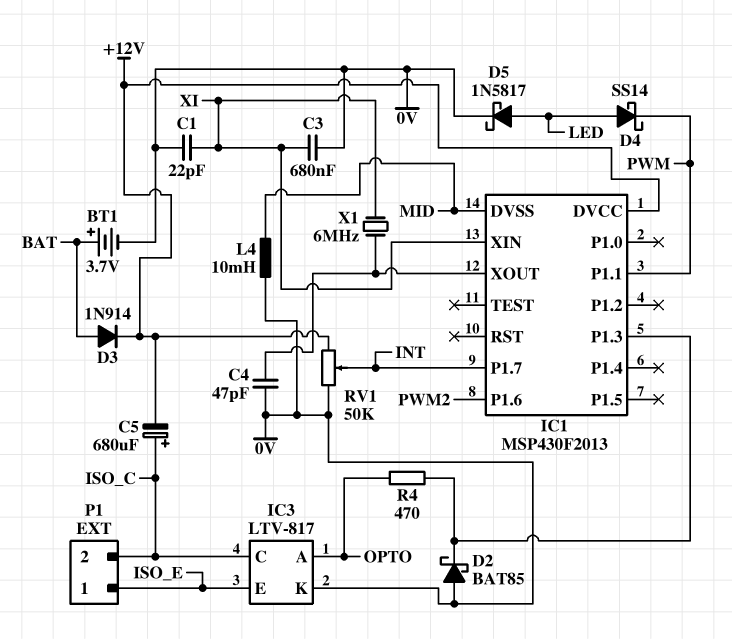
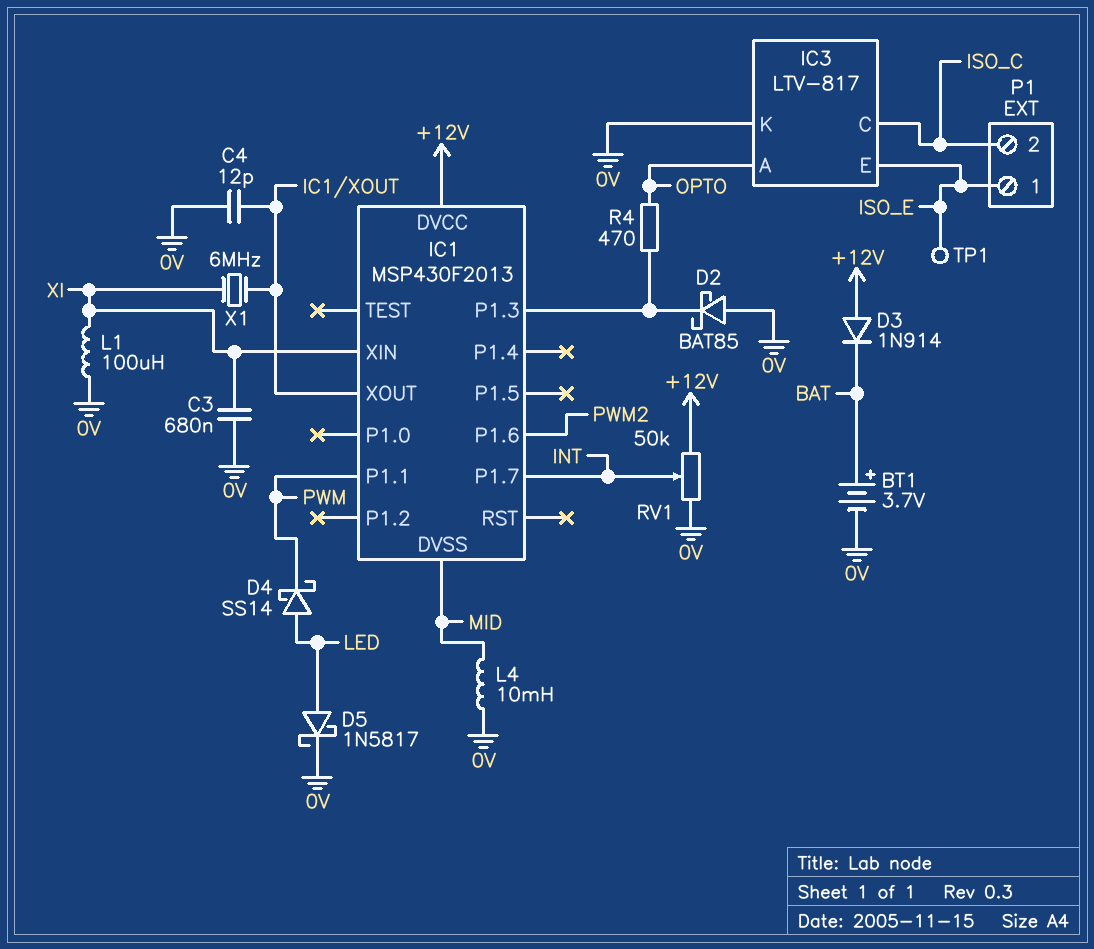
C1: 22pF (0V, XI) -> none
C4: 47pF (0V, IC1/XOUT) -> 12pF (0V, IC1/XOUT)
C5: 680uF (plus ISO_C, minus +12V) -> none
D3: diode 1N914 (A BAT, K +12V) -> diode 1N914 (A +12V, K BAT)
L1: none -> 100uH (0V, XI)
TP1: none -> test point (ISO_E)

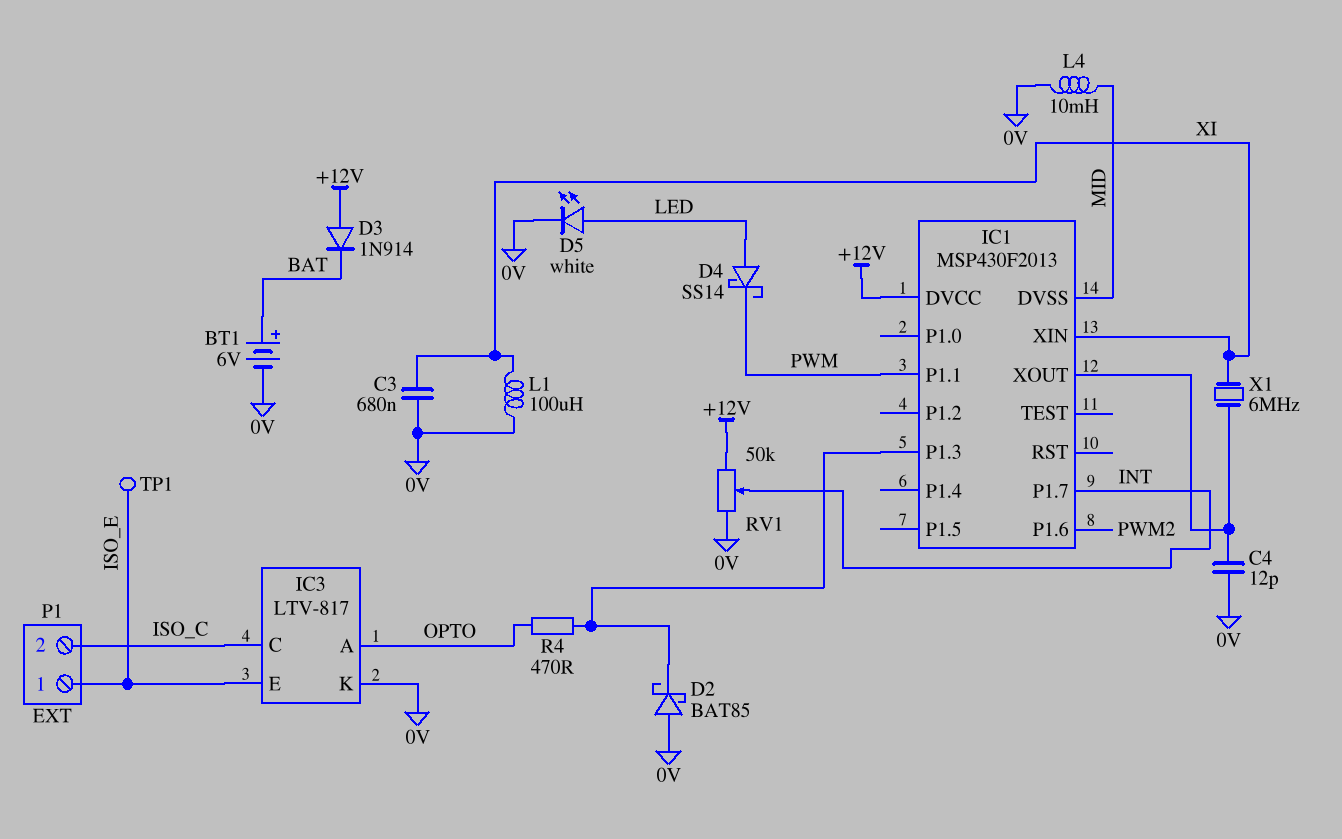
BT1: 3.7V (plus BAT, minus 0V) -> 6V (plus BAT, minus 0V)
D5: schottky 1N5817 (A LED, K 0V) -> LED white (A LED, K 0V)

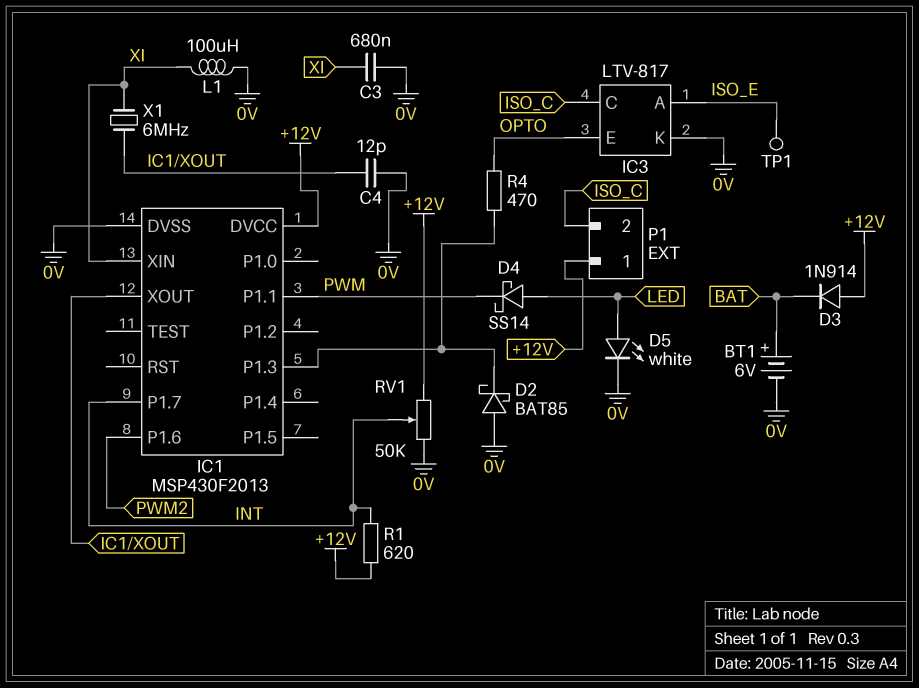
IC1 pin DVSS: MID -> 0V
IC3 pin A: OPTO -> ISO_E
IC3 pin E: ISO_E -> OPTO
L4: 10mH (0V, MID) -> none
P1 pin 1: ISO_E -> +12V
R1: none -> 620 (+12V, INT)

